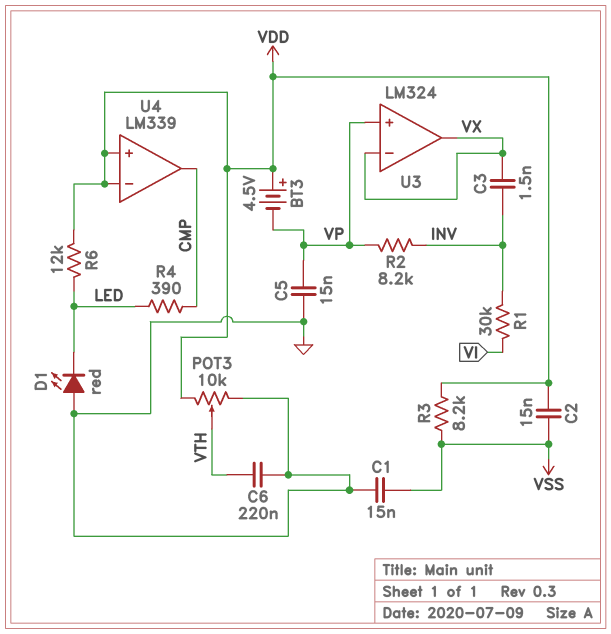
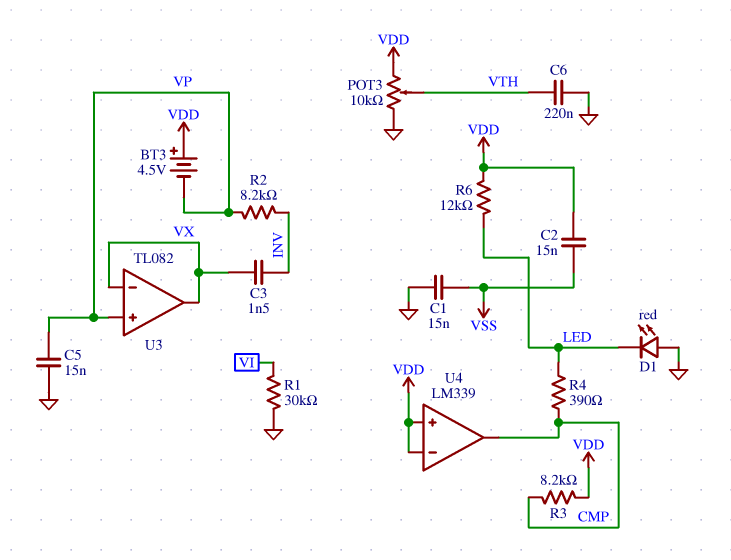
R1: 30k (INV, VI) -> 30k (GND, VI)
R3: 8.2k (VDD, VSS) -> 8.2k (CMP, VDD)
U3: LM324 -> TL082

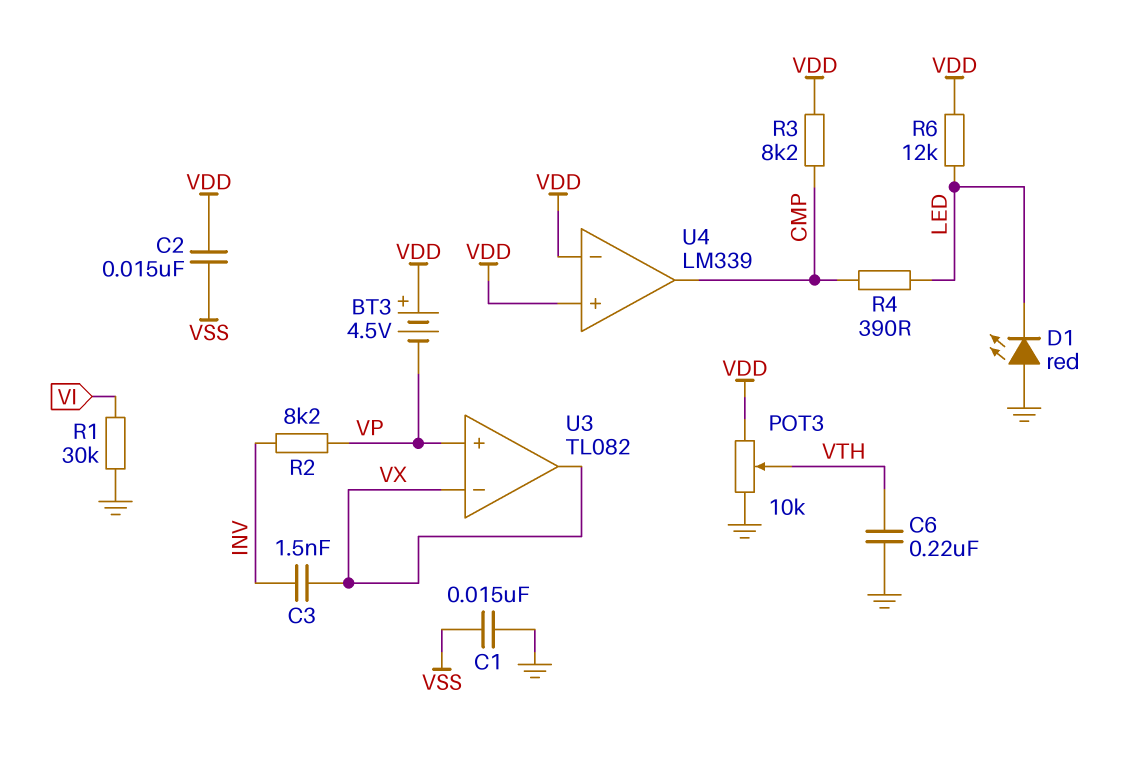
C5: 15nF (GND, VP) -> none

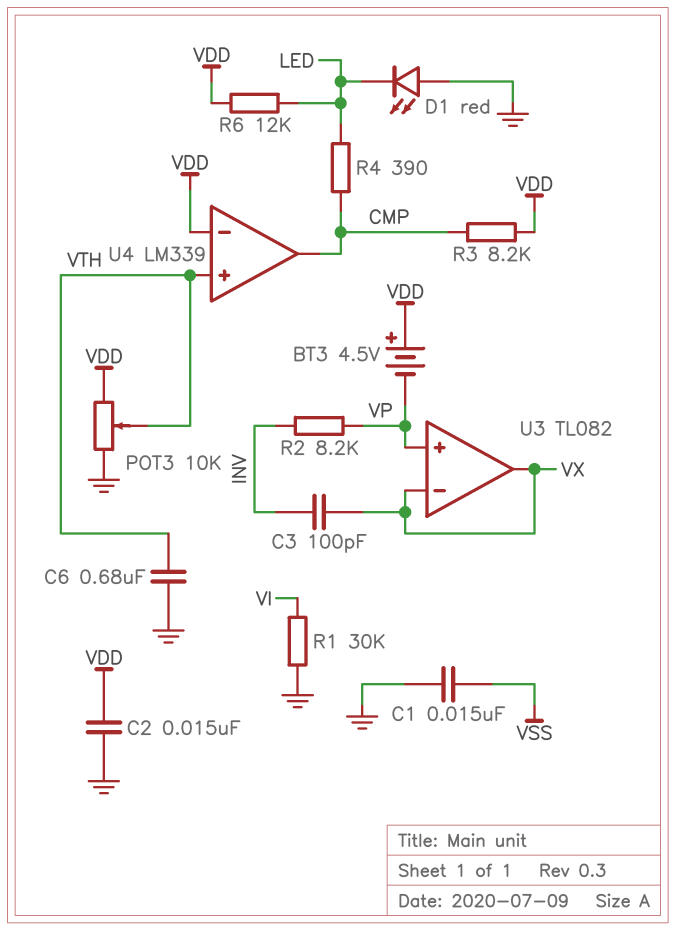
C2: 15nF (VDD, VSS) -> 15nF (GND, VDD)
C3: 1.5nF (INV, VX) -> 100pF (INV, VX)
C6: 220nF (GND, VTH) -> 680nF (GND, VTH)
U4 pin in+: VDD -> VTH

